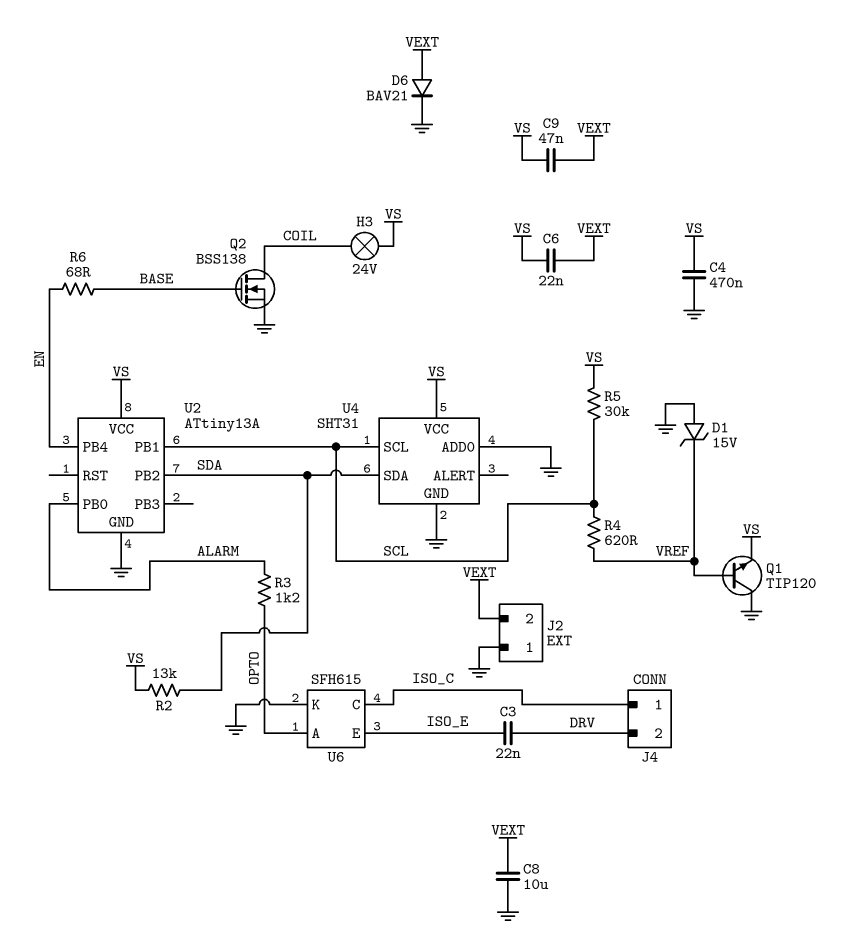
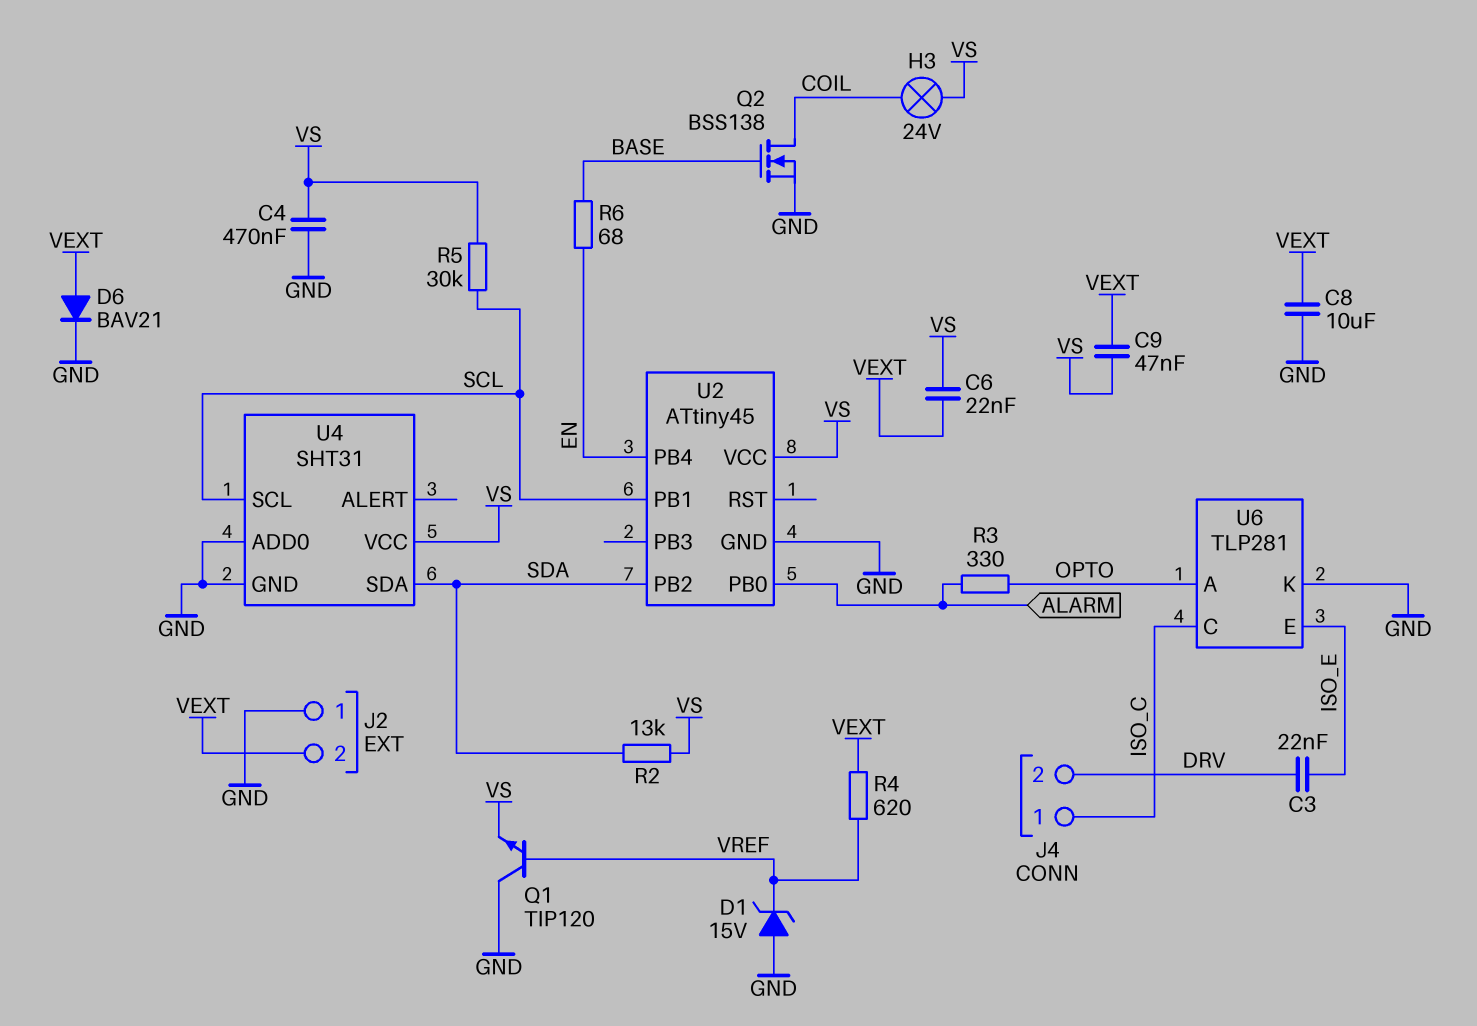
R3: 1.2k (ALARM, OPTO) -> 330 (ALARM, OPTO)
R4: 620 (SCL, VREF) -> 620 (VEXT, VREF)
U2: ATtiny13A -> ATtiny45
U6: SFH615 -> TLP281

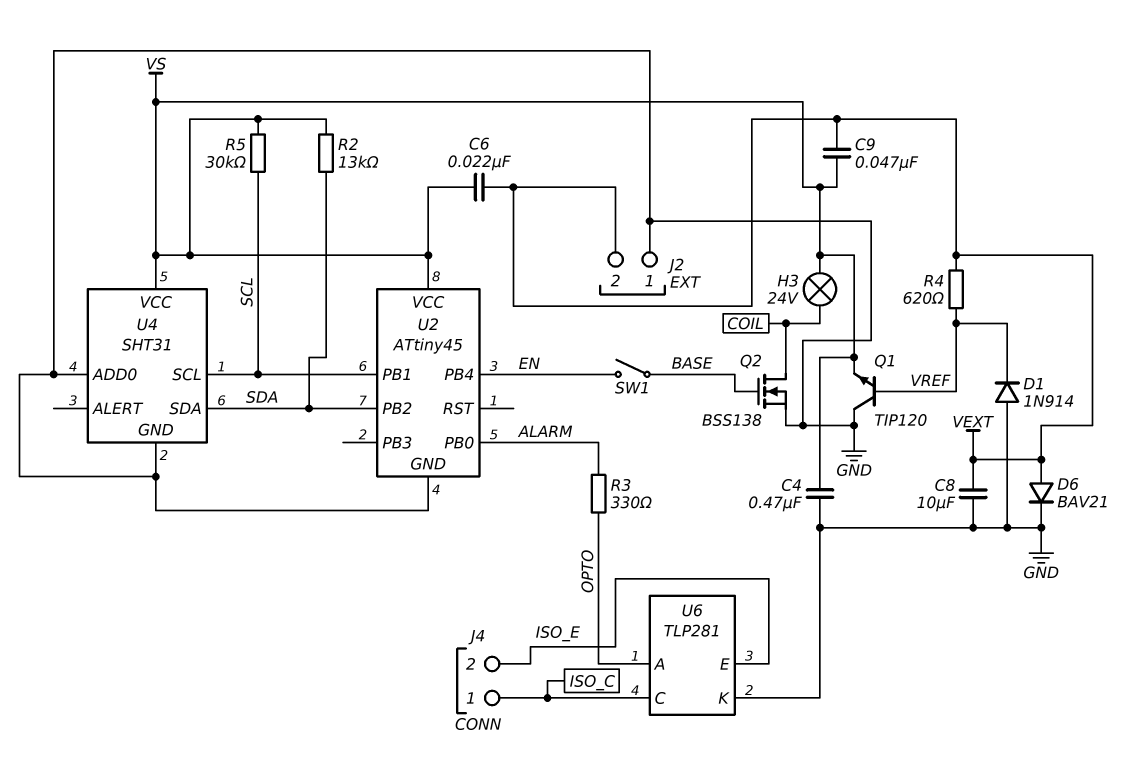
C3: 22nF (DRV, ISO_E) -> none
D1: zener 15V (A GND, K VREF) -> diode 1N914 (A GND, K VREF)
J4 pin 2: DRV -> ISO_E
R6: 68 (BASE, EN) -> none
SW1: none -> switch (BASE, EN)

